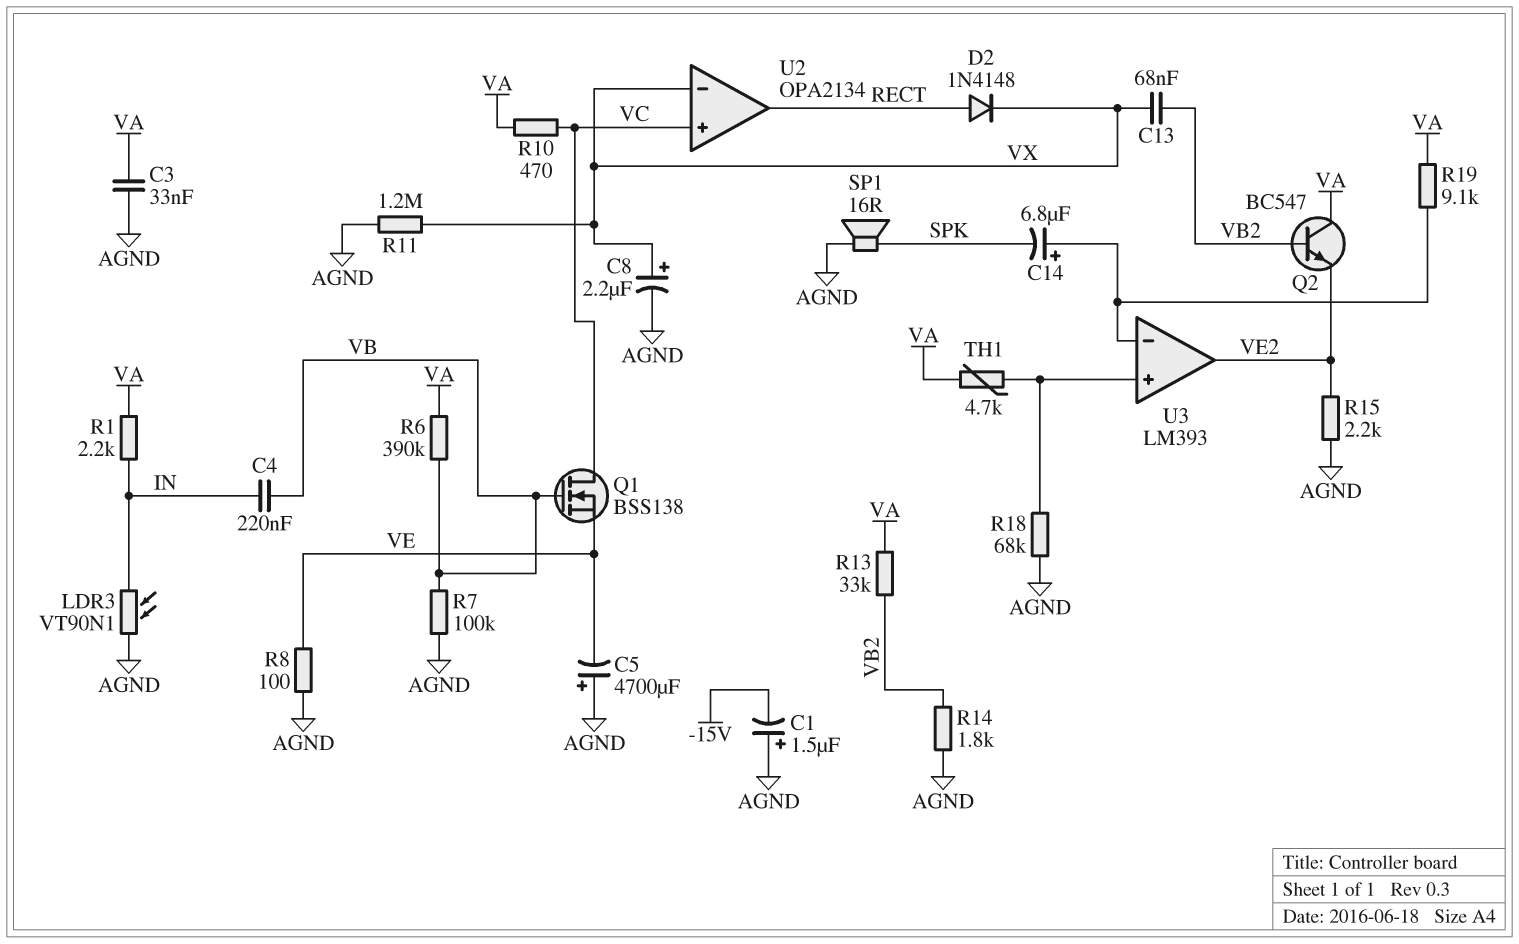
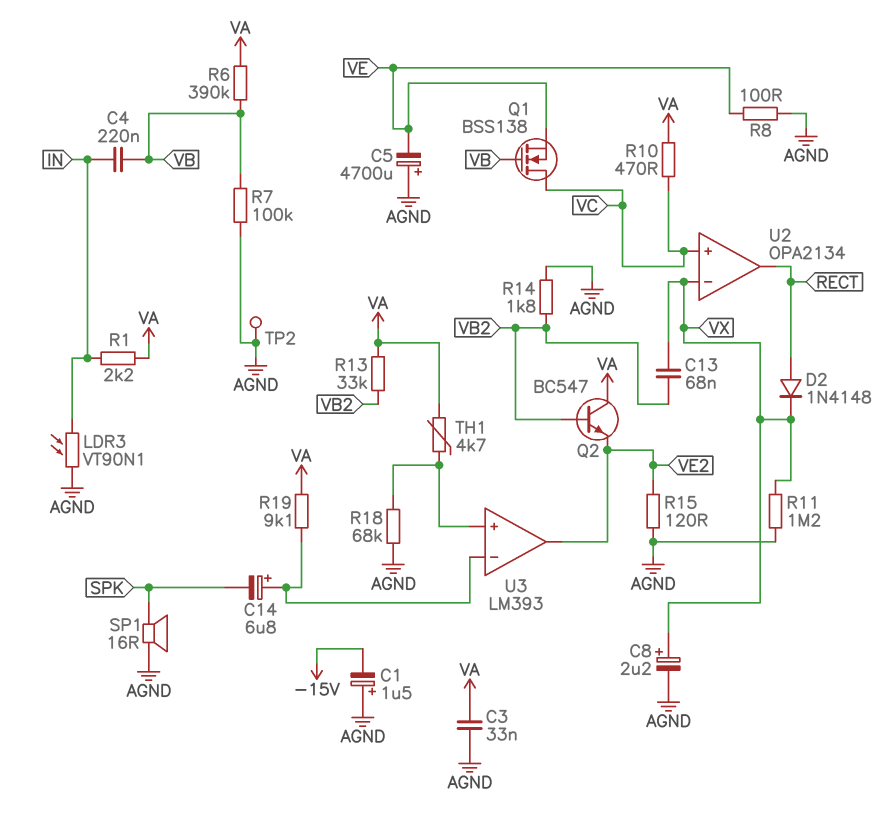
R15: 2.2k (AGND, VE2) -> 120 (AGND, VE2)
TP2: none -> test point (AGND)

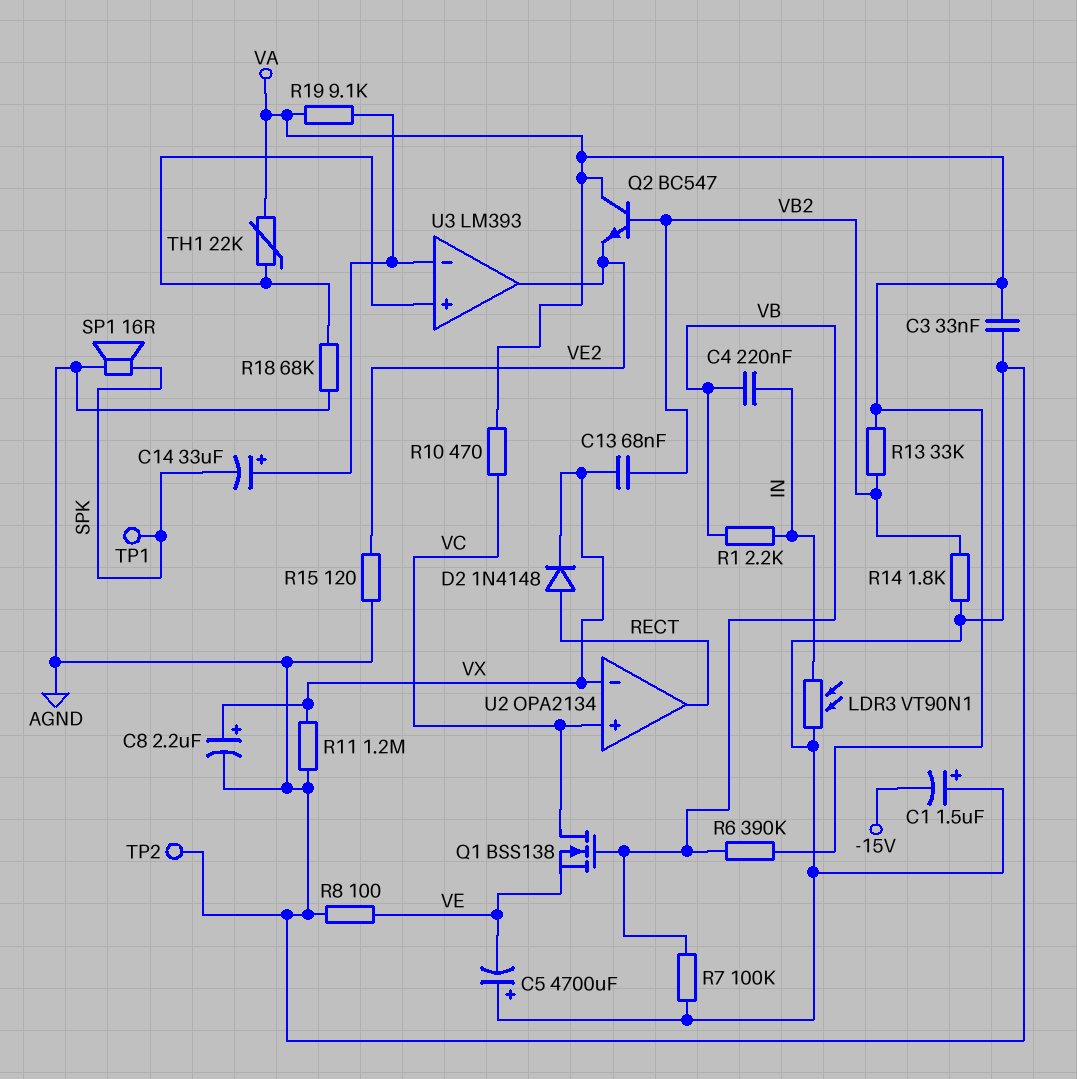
C14: 6.8uF (plus U3/in-, minus SPK) -> 33uF (plus U3/in-, minus SPK)
R1: 2.2k (IN, VA) -> 2.2k (IN, VB)
TH1: 4.7k (U3/in+, VA) -> 22k (U3/in+, VA)
TP1: none -> test point (SPK)

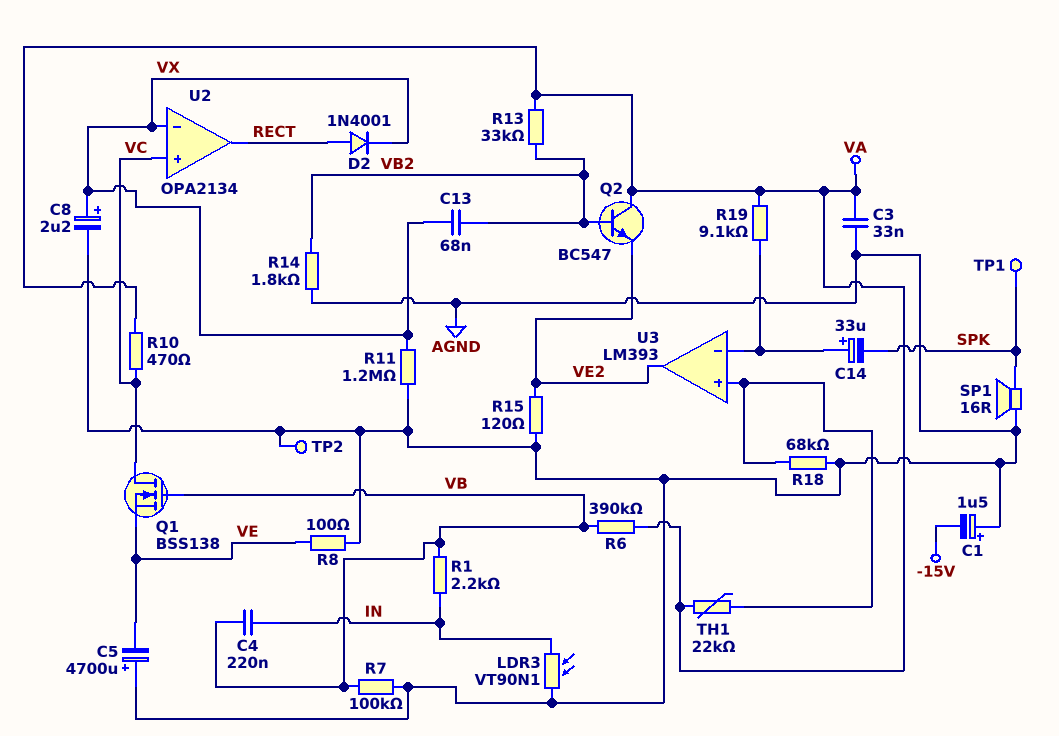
D2: diode 1N4148 (A RECT, K VX) -> diode 1N4001 (A RECT, K VX)

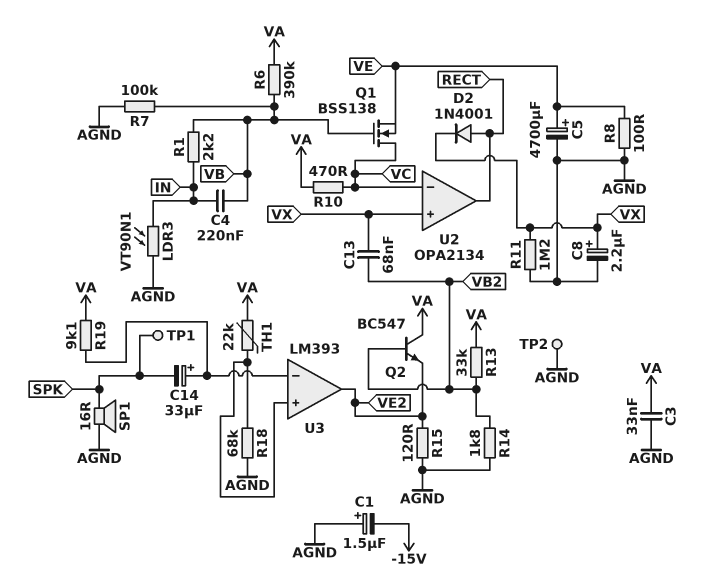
C5: 4700uF (plus AGND, minus VE) -> 4700uF (plus VE, minus AGND)
U2 pin in+: VC -> VX
U2 pin in-: VX -> VC

